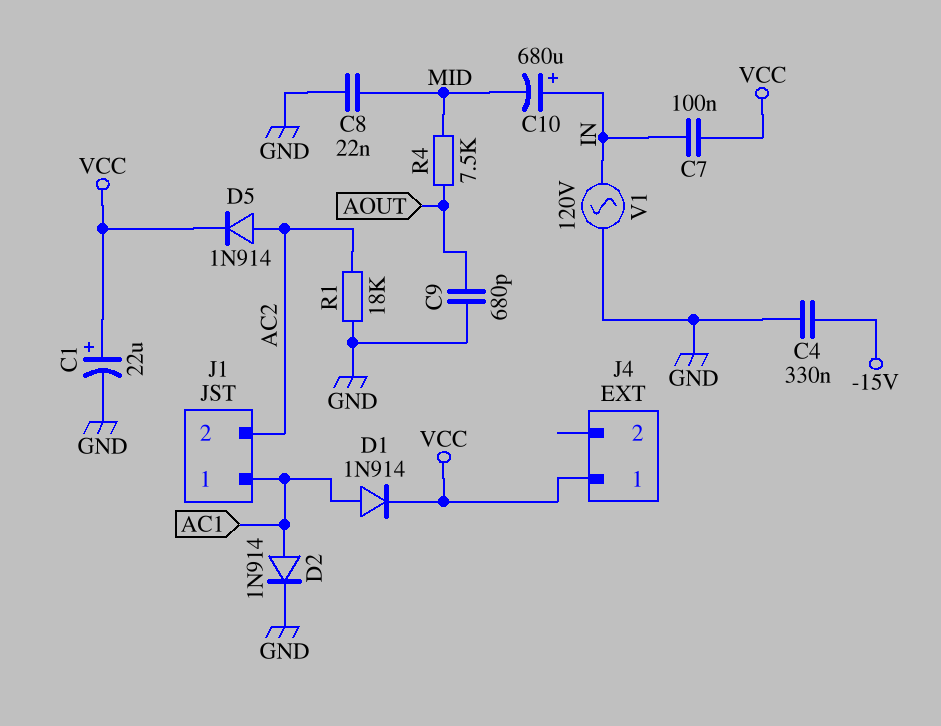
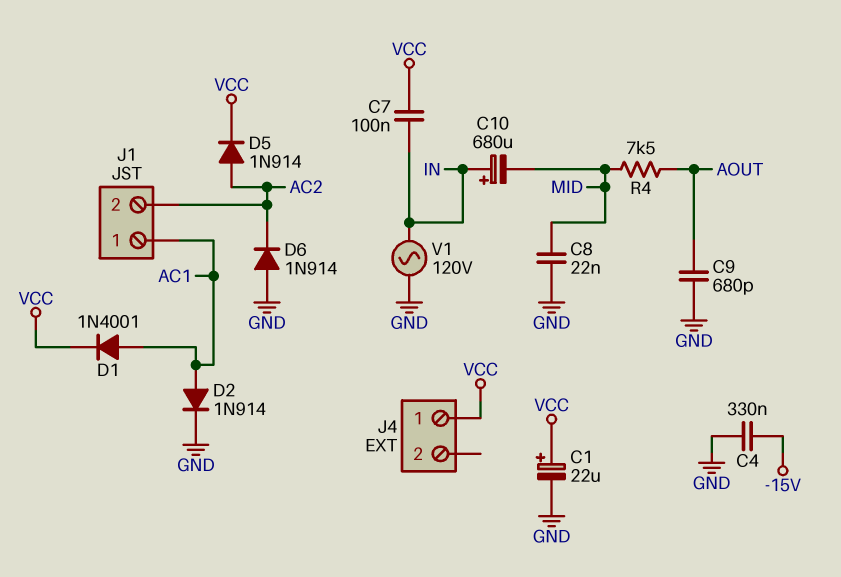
D1: diode 1N914 (A AC1, K VCC) -> diode 1N4001 (A AC1, K VCC)
D6: none -> diode 1N914 (A GND, K AC2)
R1: 18k (AC2, GND) -> none

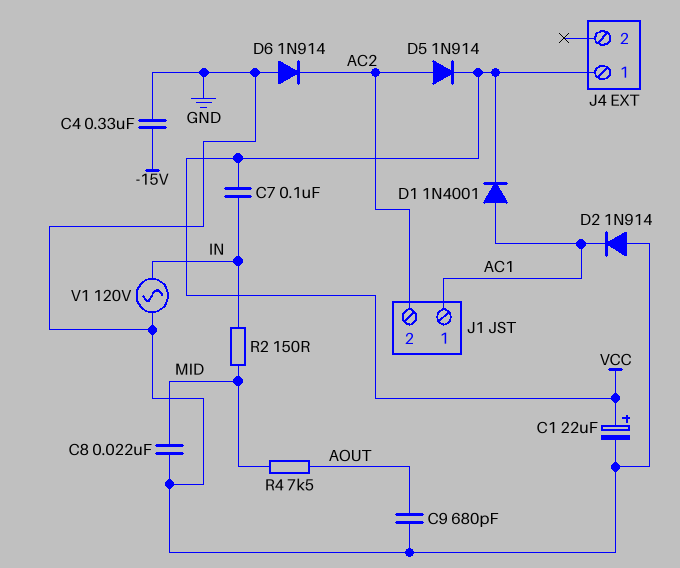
C10: 680uF (plus IN, minus MID) -> none
D2: diode 1N914 (A AC1, K GND) -> diode 1N914 (A GND, K AC1)
R2: none -> 150 (IN, MID)

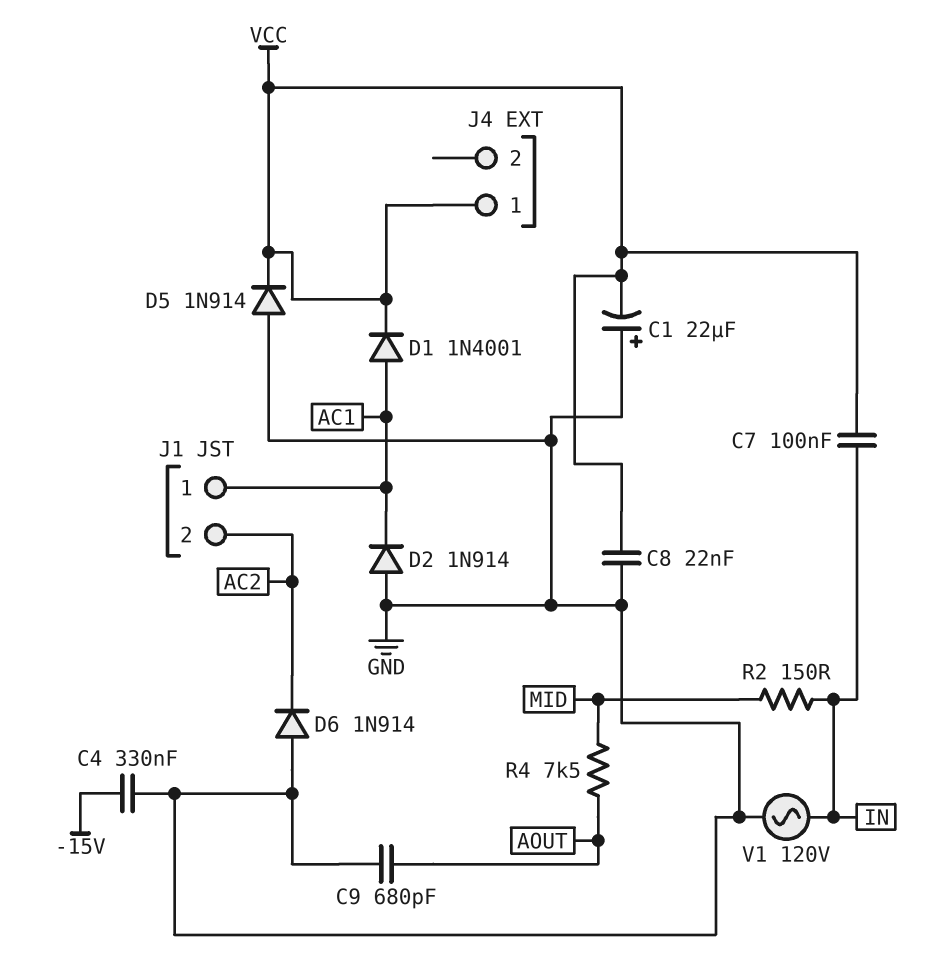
C1: 22uF (plus VCC, minus GND) -> 22uF (plus GND, minus VCC)
C8: 22nF (GND, MID) -> 22nF (GND, VCC)
D5: diode 1N914 (A AC2, K VCC) -> diode 1N914 (A GND, K VCC)

